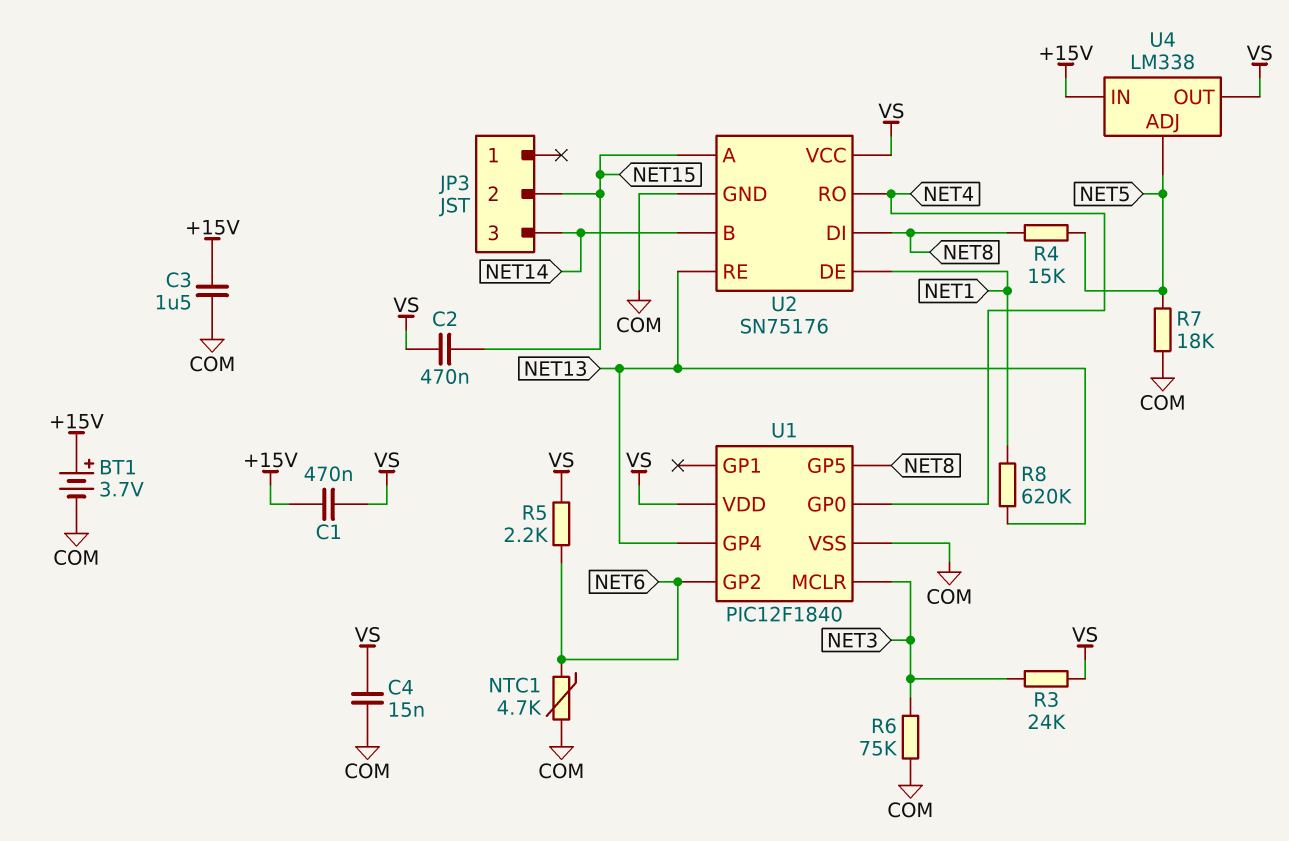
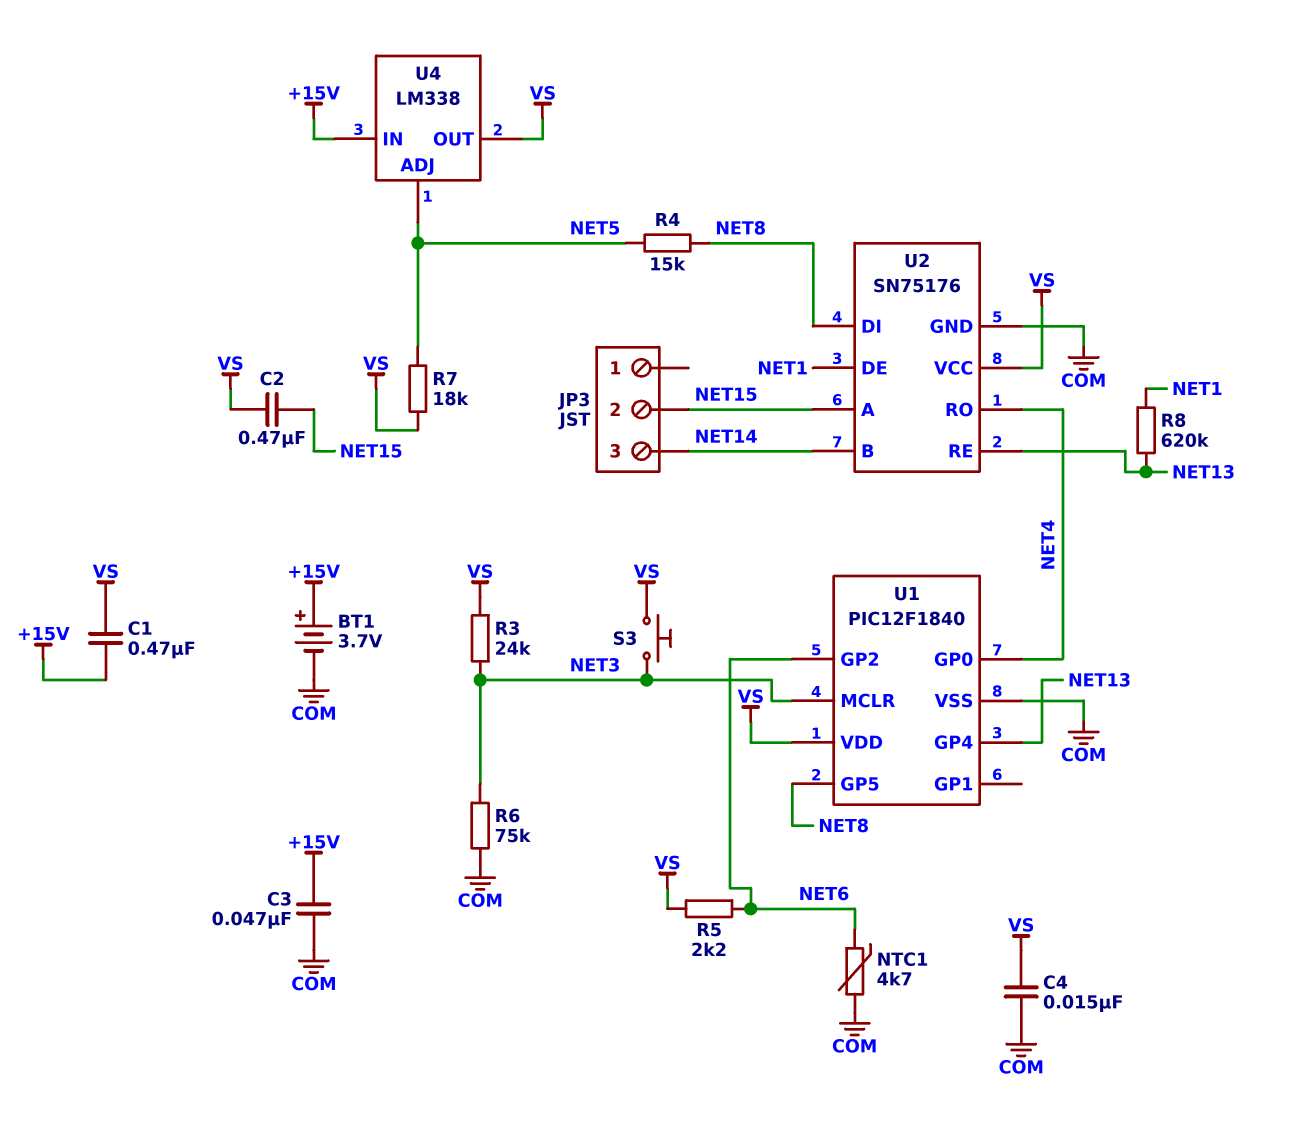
C3: 1.5uF (+15V, COM) -> 47nF (+15V, COM)
R7: 18k (COM, NET5) -> 18k (NET5, VS)
S3: none -> button (NET3, VS)

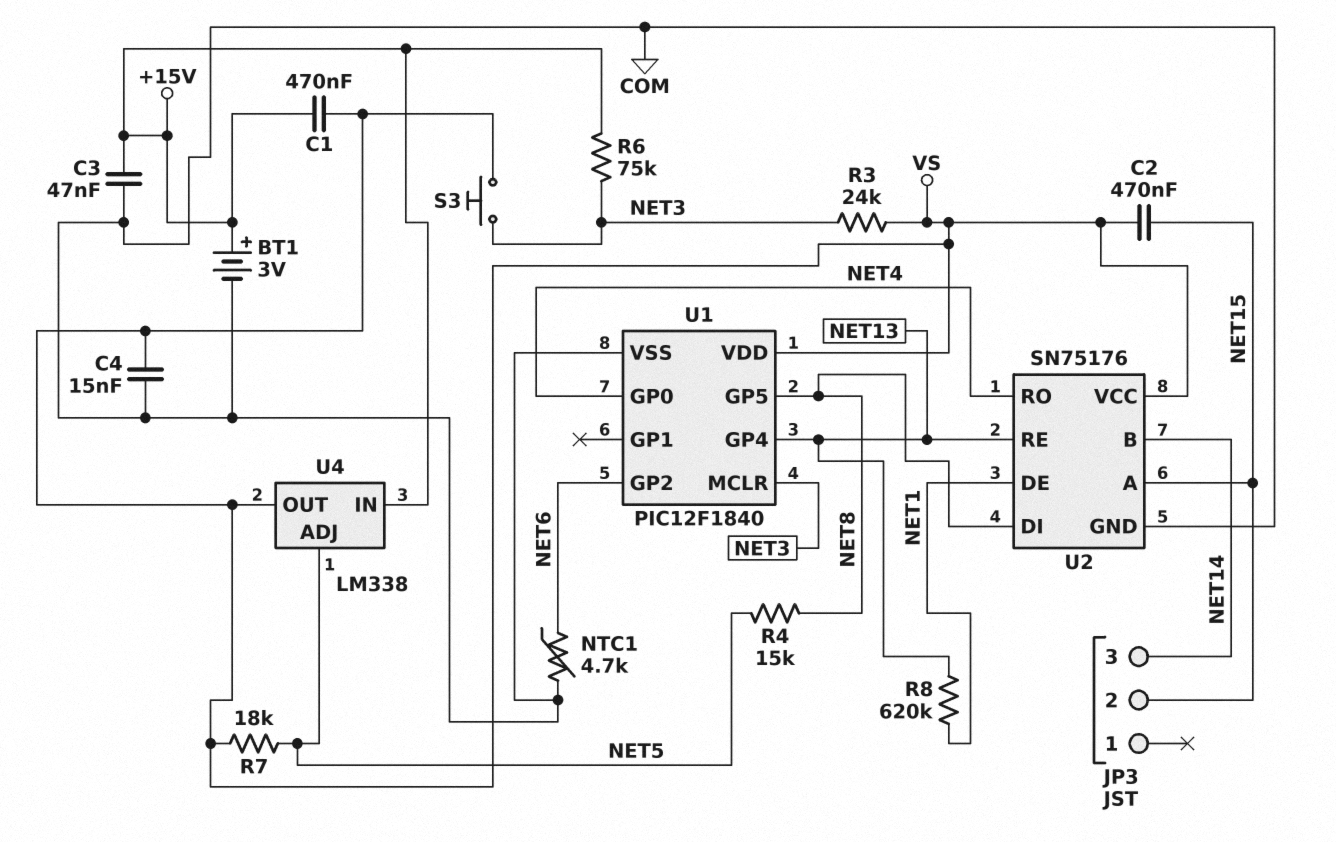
BT1: 3.7V (plus +15V, minus COM) -> 3V (plus +15V, minus COM)
R5: 2.2k (NET6, VS) -> none
R6: 75k (COM, NET3) -> 75k (+15V, NET3)

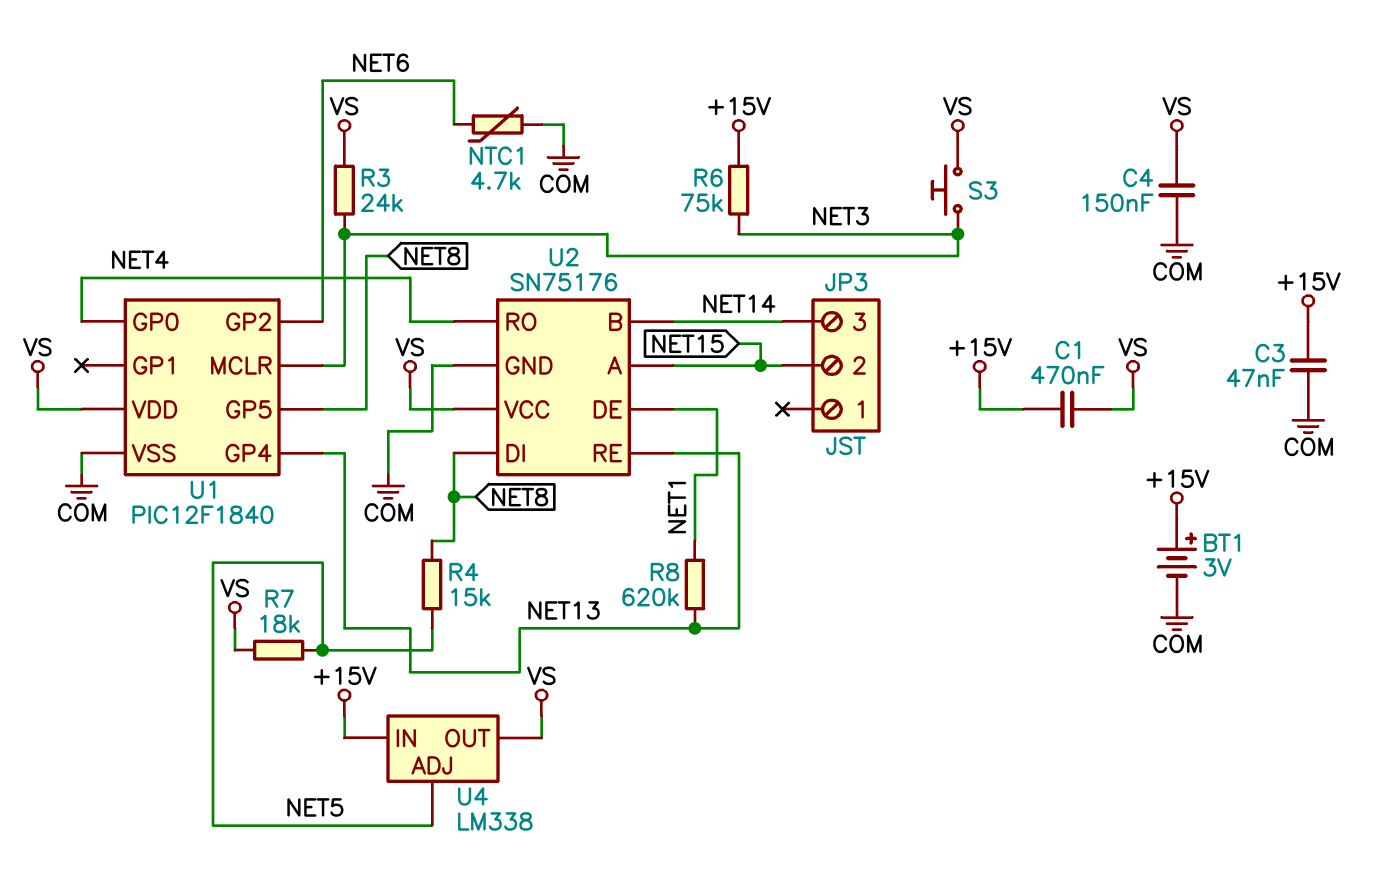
C2: 470nF (NET15, VS) -> none
C4: 15nF (COM, VS) -> 150nF (COM, VS)

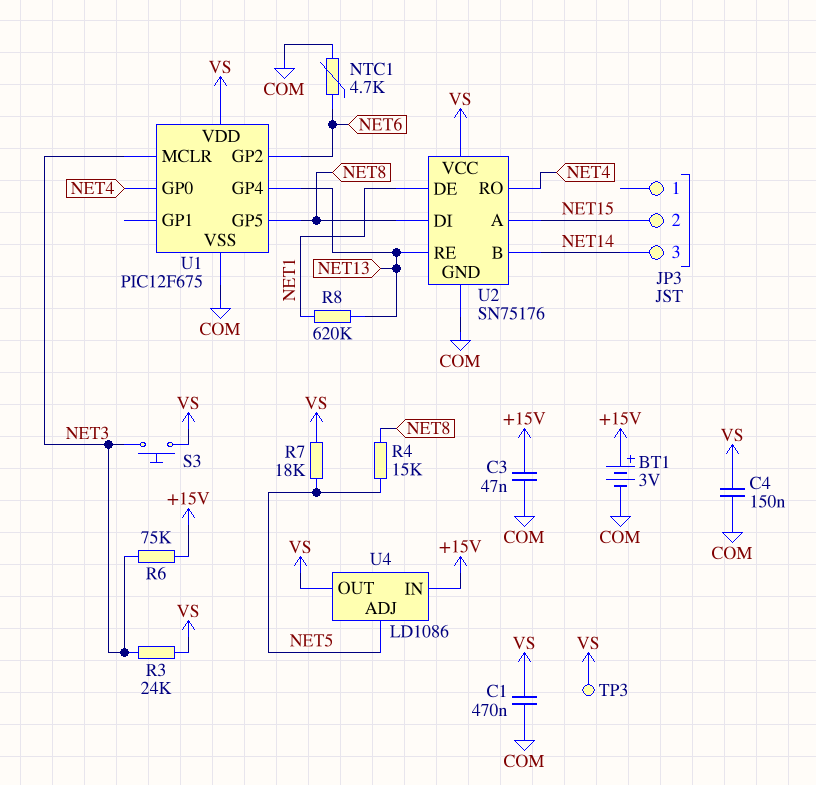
C1: 470nF (+15V, VS) -> 470nF (COM, VS)
TP3: none -> test point (VS)
U1: PIC12F1840 -> PIC12F675
U4: LM338 -> LD1086

